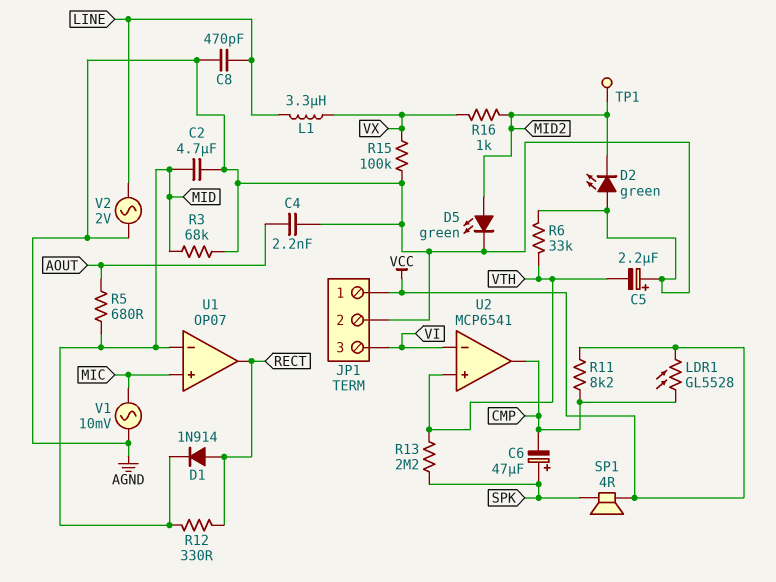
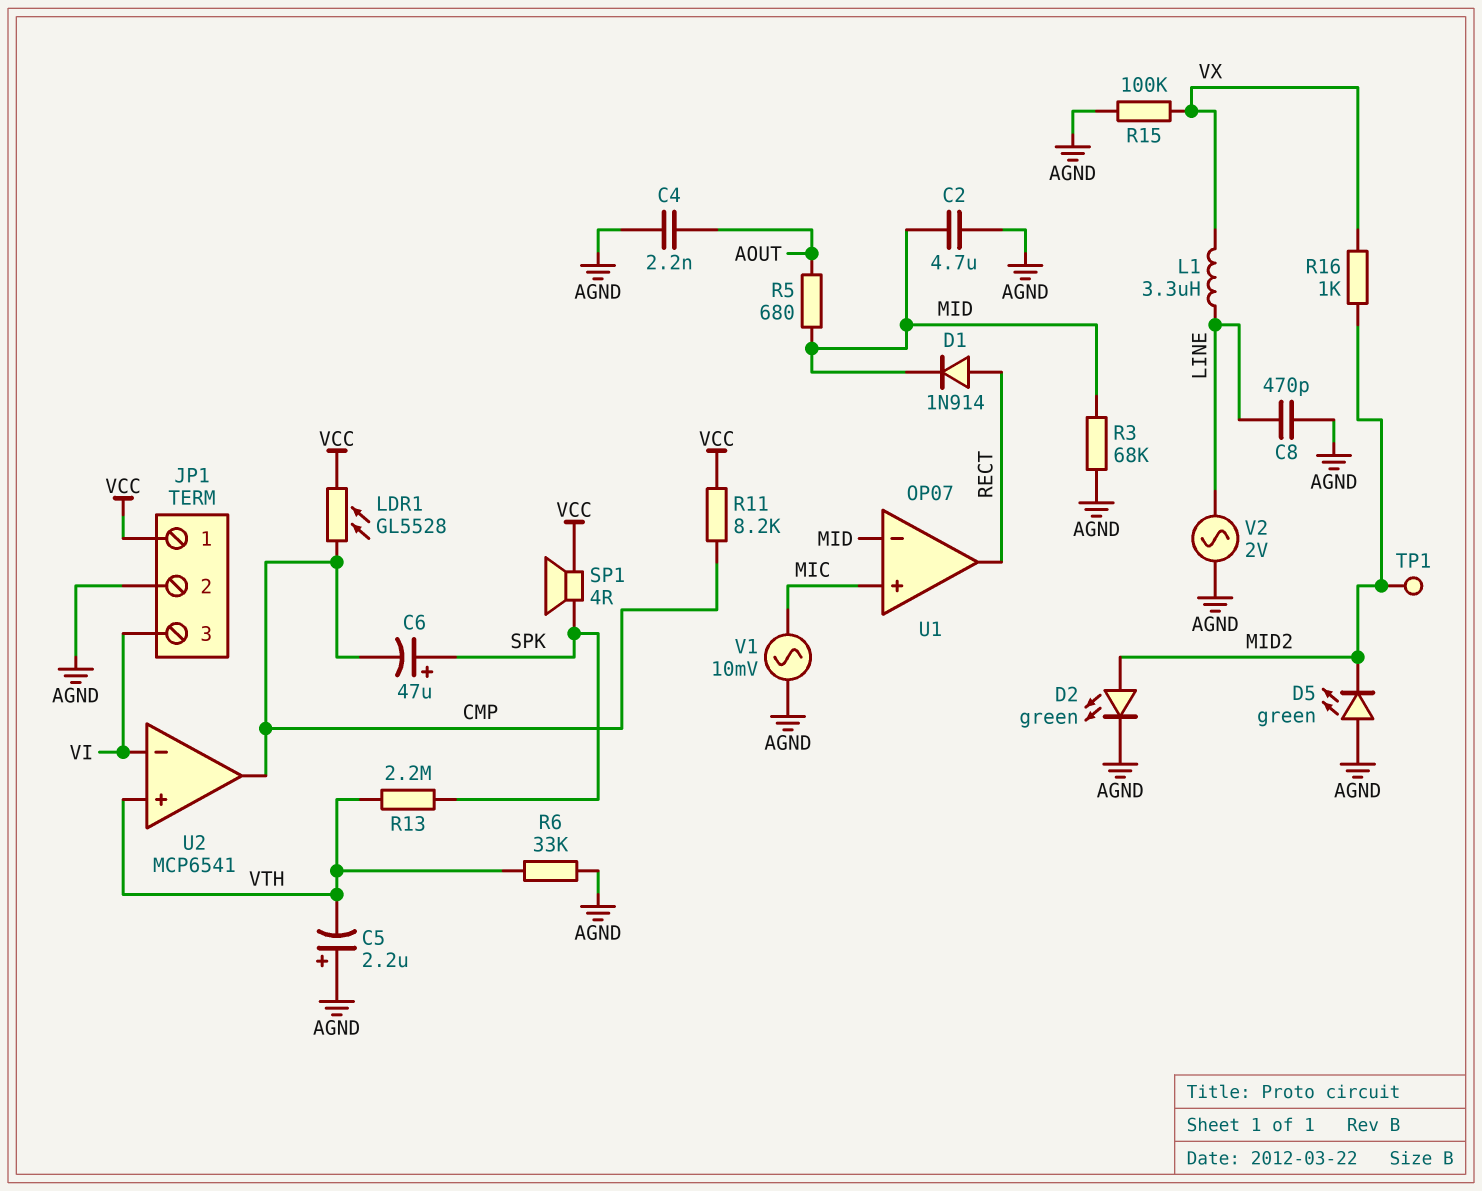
D2: LED green (A AGND, K MID2) -> LED green (A MID2, K AGND)
D5: LED green (A MID2, K AGND) -> LED green (A AGND, K MID2)
R12: 330 (MID, RECT) -> none

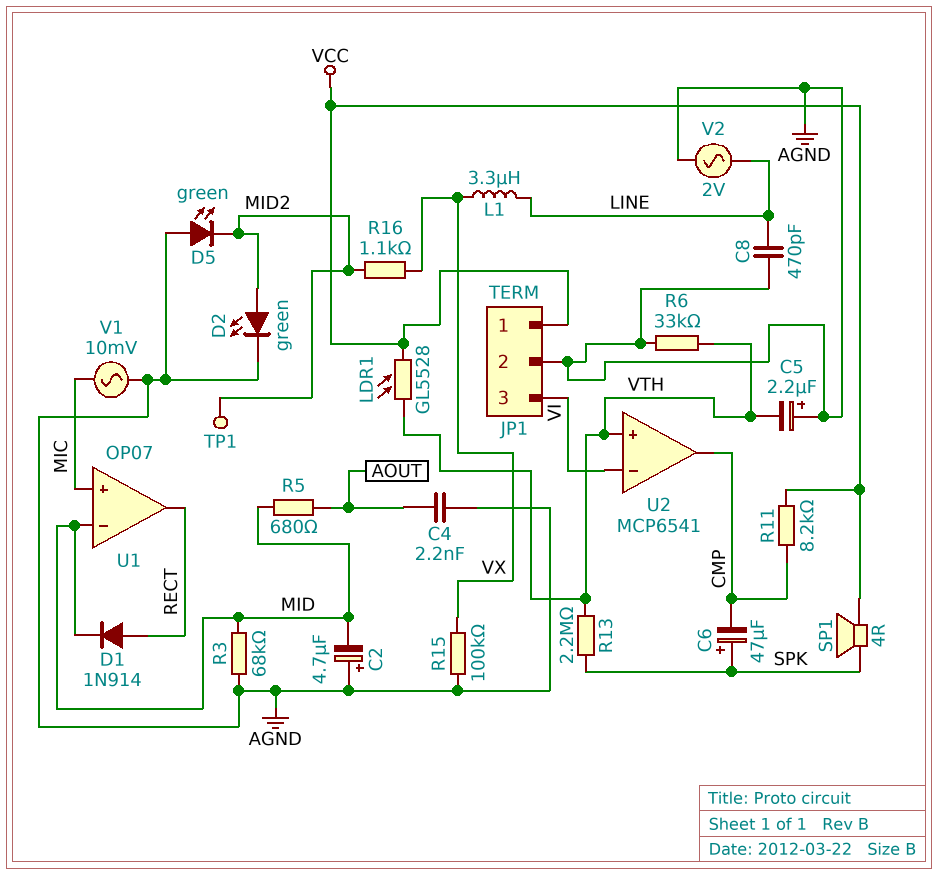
C2: 4.7uF (AGND, MID) -> 4.7uF (plus AGND, minus MID)
LDR1: GL5528 (CMP, VCC) -> GL5528 (VCC, VTH)
R16: 1k (MID2, VX) -> 1.1k (MID2, VX)

